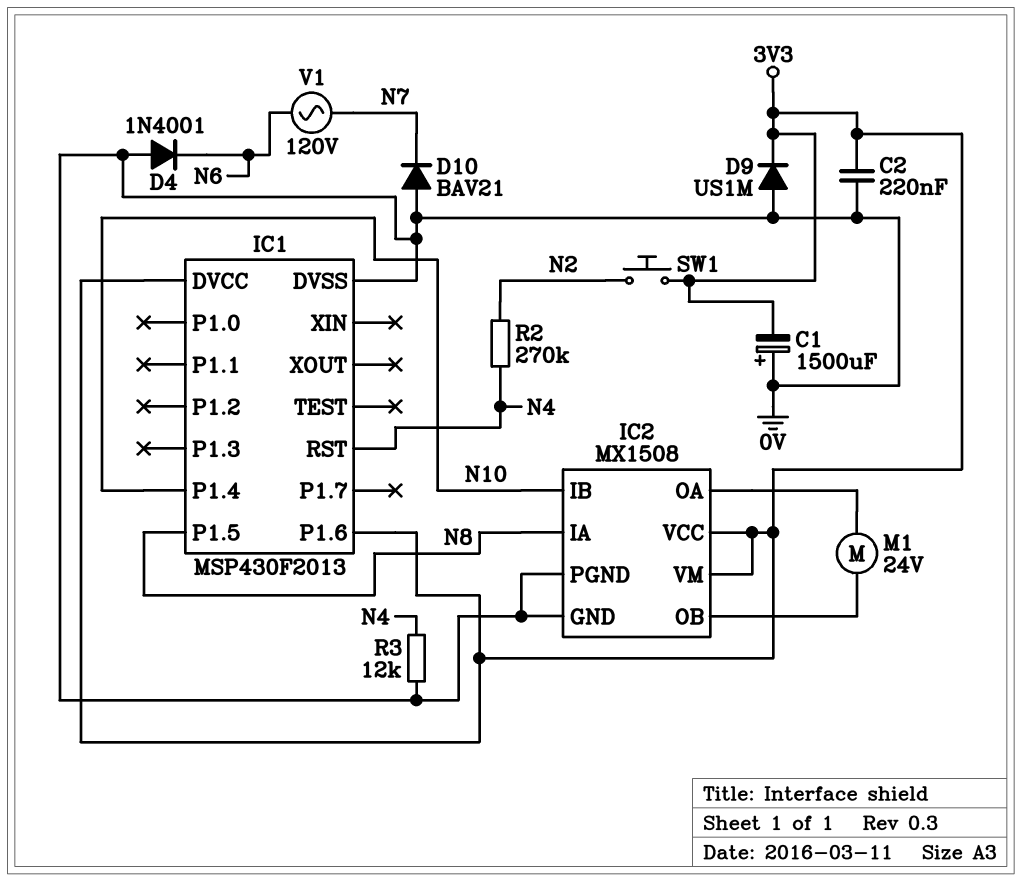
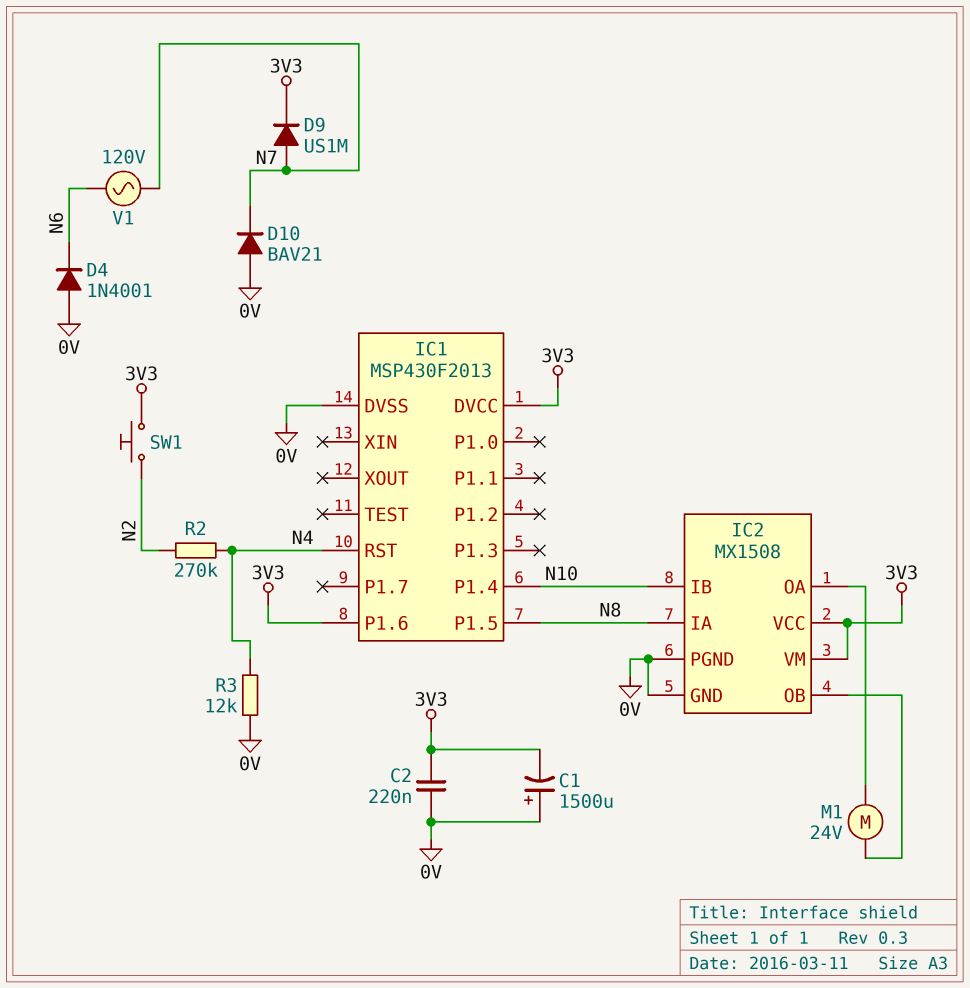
D9: diode US1M (A 0V, K 3V3) -> diode US1M (A N7, K 3V3)

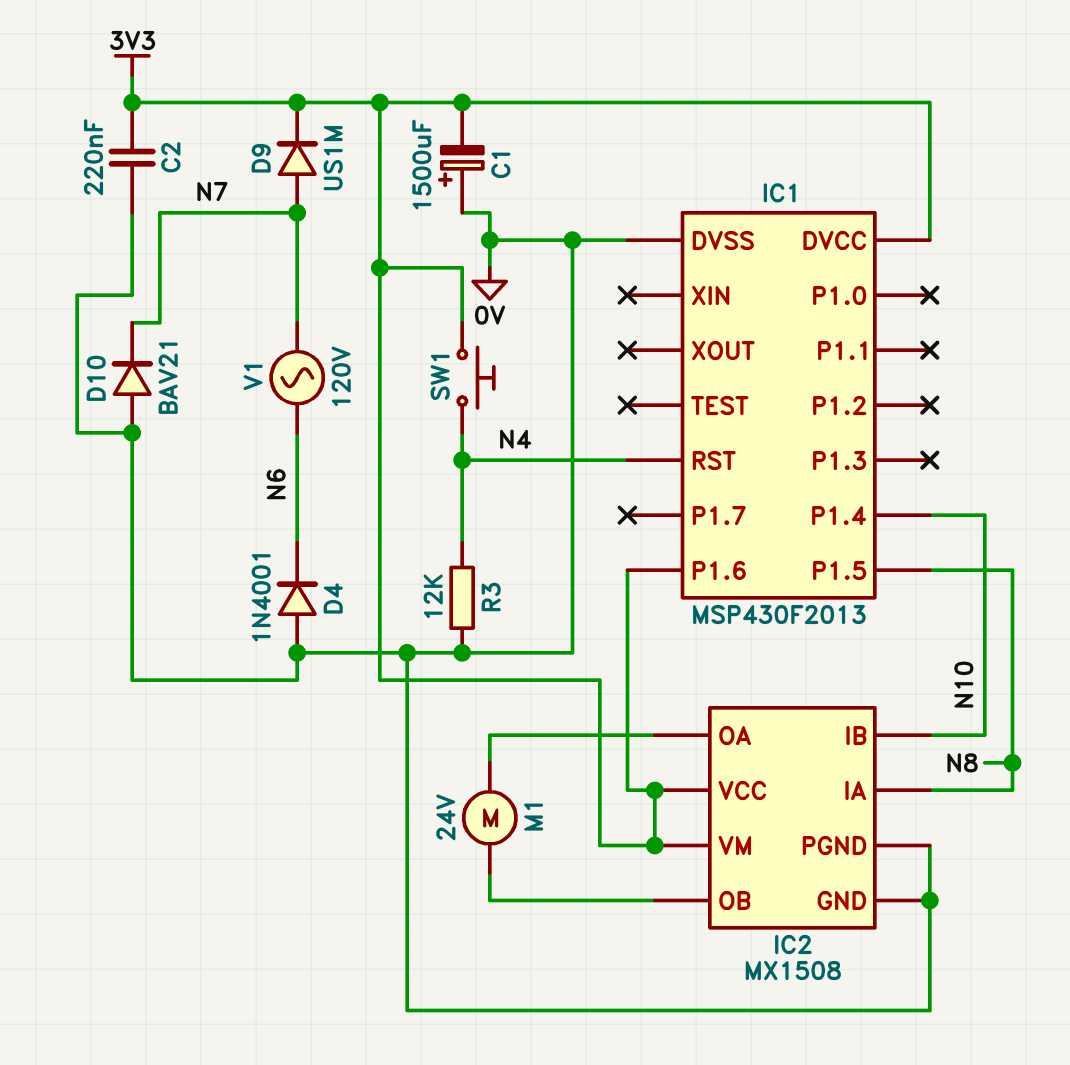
R2: 270k (N2, N4) -> none
SW1: button (3V3, N2) -> button (3V3, N4)

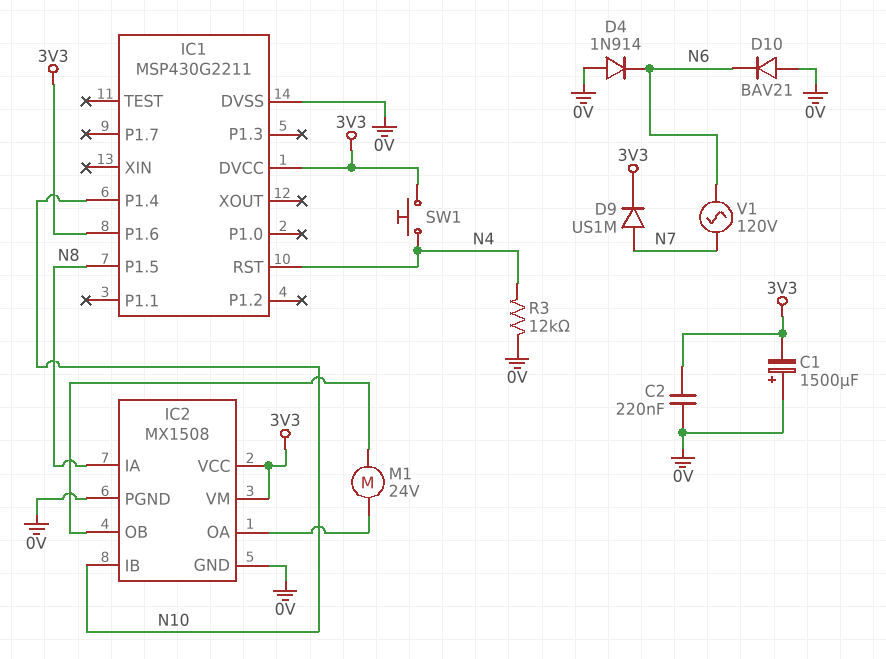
D4: diode 1N4001 (A 0V, K N6) -> diode 1N914 (A 0V, K N6)
D10: diode BAV21 (A 0V, K N7) -> diode BAV21 (A 0V, K N6)
IC1: MSP430F2013 -> MSP430G2211

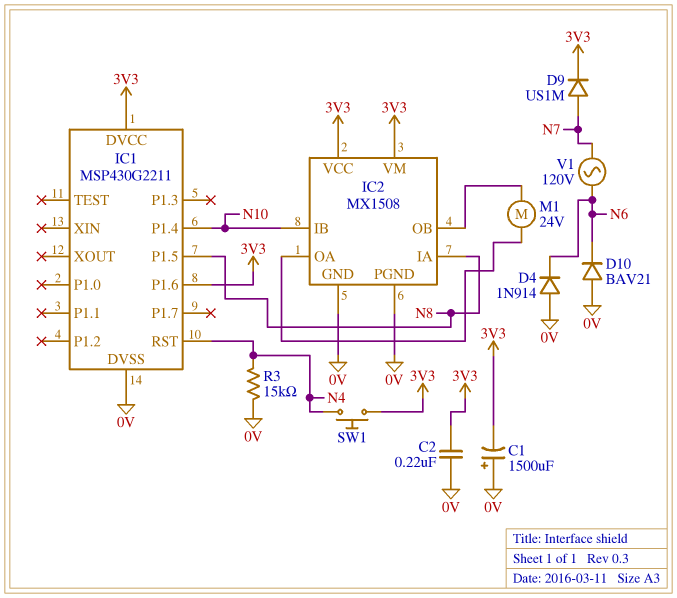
R3: 12k (0V, N4) -> 15k (0V, N4)

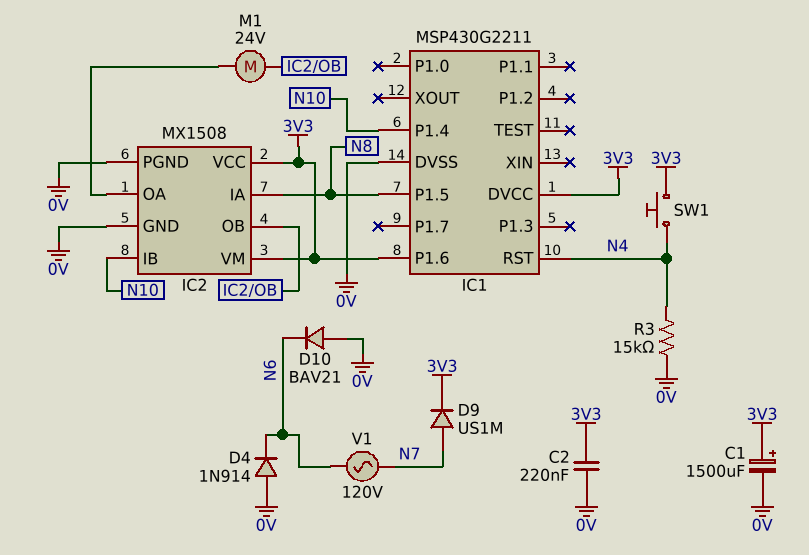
C1: 1500uF (plus 0V, minus 3V3) -> 1500uF (plus 3V3, minus 0V)

